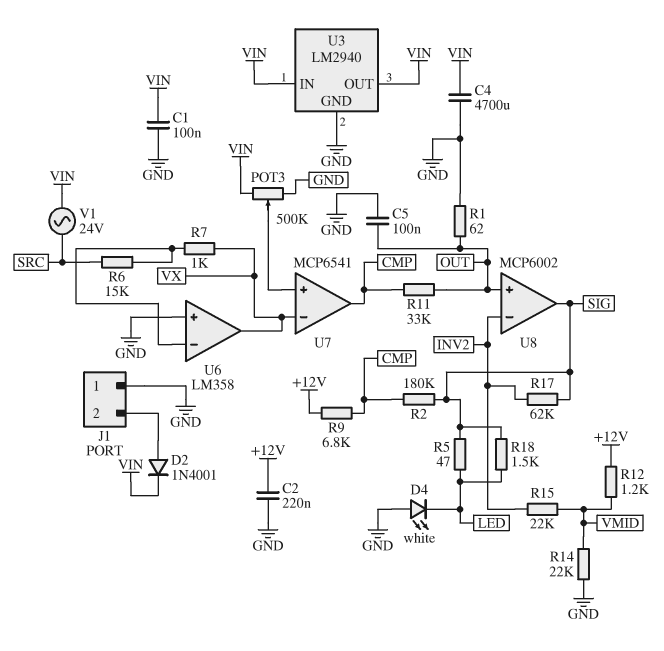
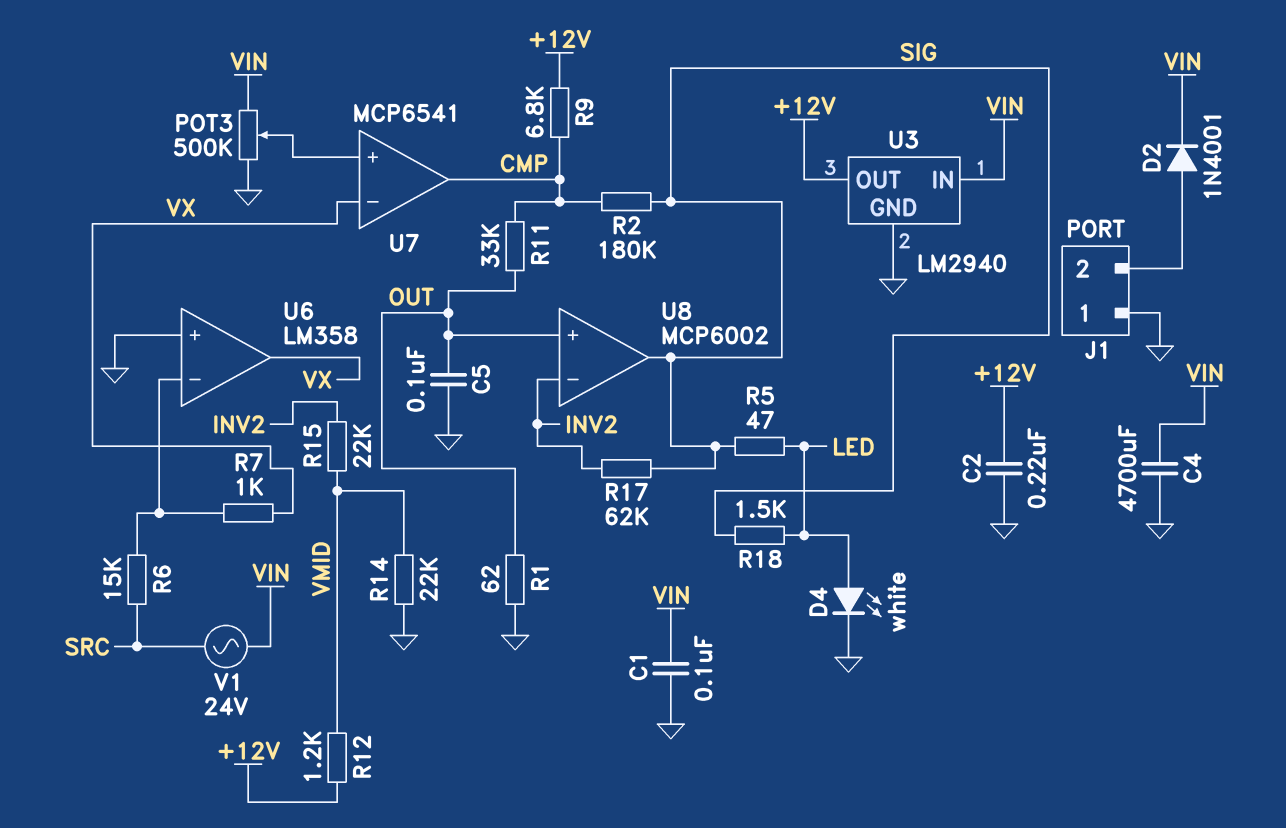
D4: LED white (A GND, K LED) -> LED white (A LED, K GND)
U3 pin OUT: VIN -> +12V

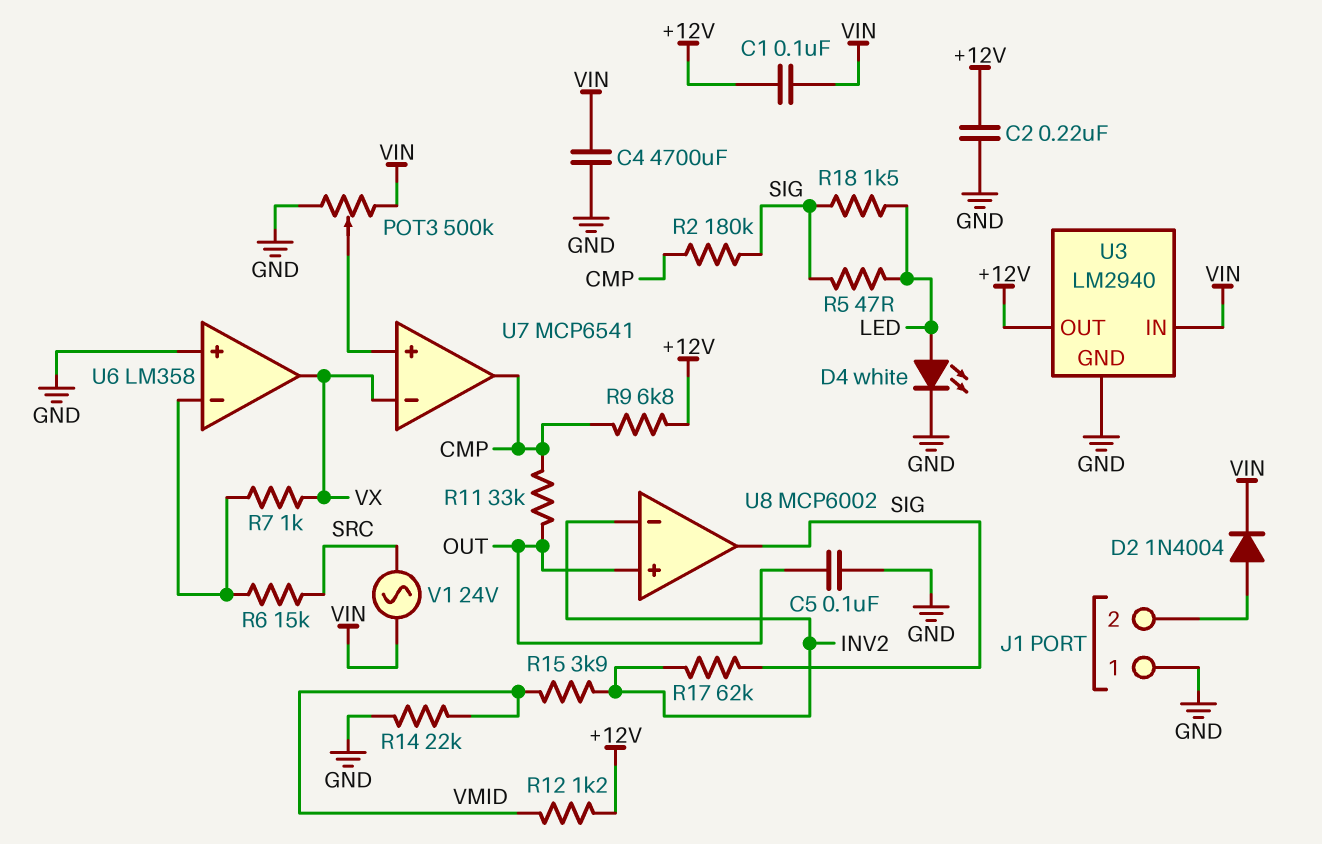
C1: 100nF (GND, VIN) -> 100nF (+12V, VIN)
D2: diode 1N4001 (A J1/2, K VIN) -> diode 1N4004 (A J1/2, K VIN)
R1: 62 (GND, OUT) -> none
R15: 22k (INV2, VMID) -> 3.9k (INV2, VMID)

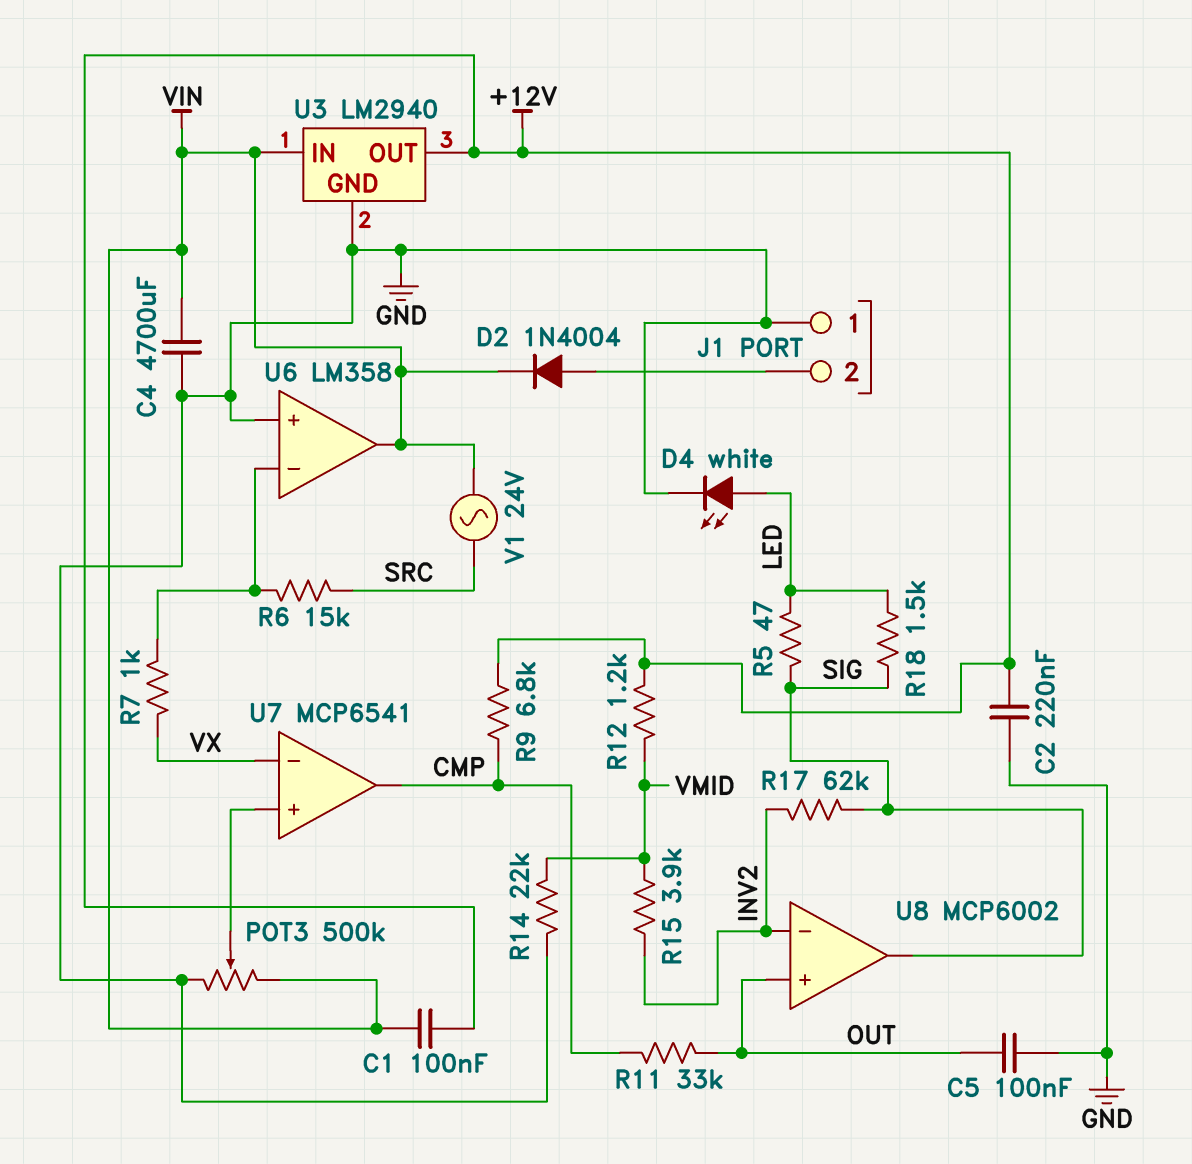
R2: 180k (CMP, SIG) -> none
U6 pin out: VX -> VIN

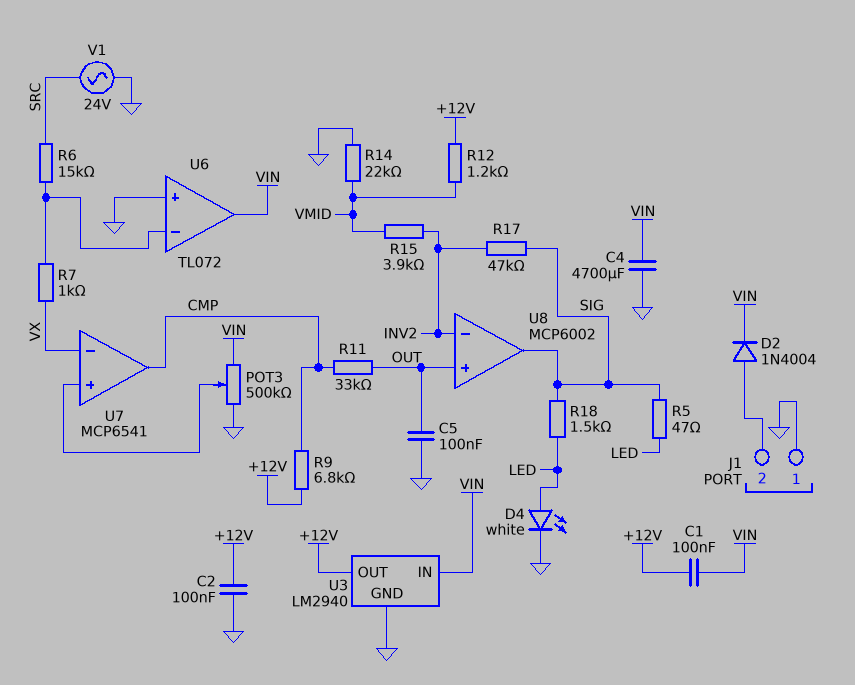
C2: 220nF (+12V, GND) -> 100nF (+12V, GND)
R17: 62k (INV2, SIG) -> 47k (INV2, SIG)
U6: LM358 -> TL072
V1: AC 24V (SRC, VIN) -> AC 24V (GND, SRC)

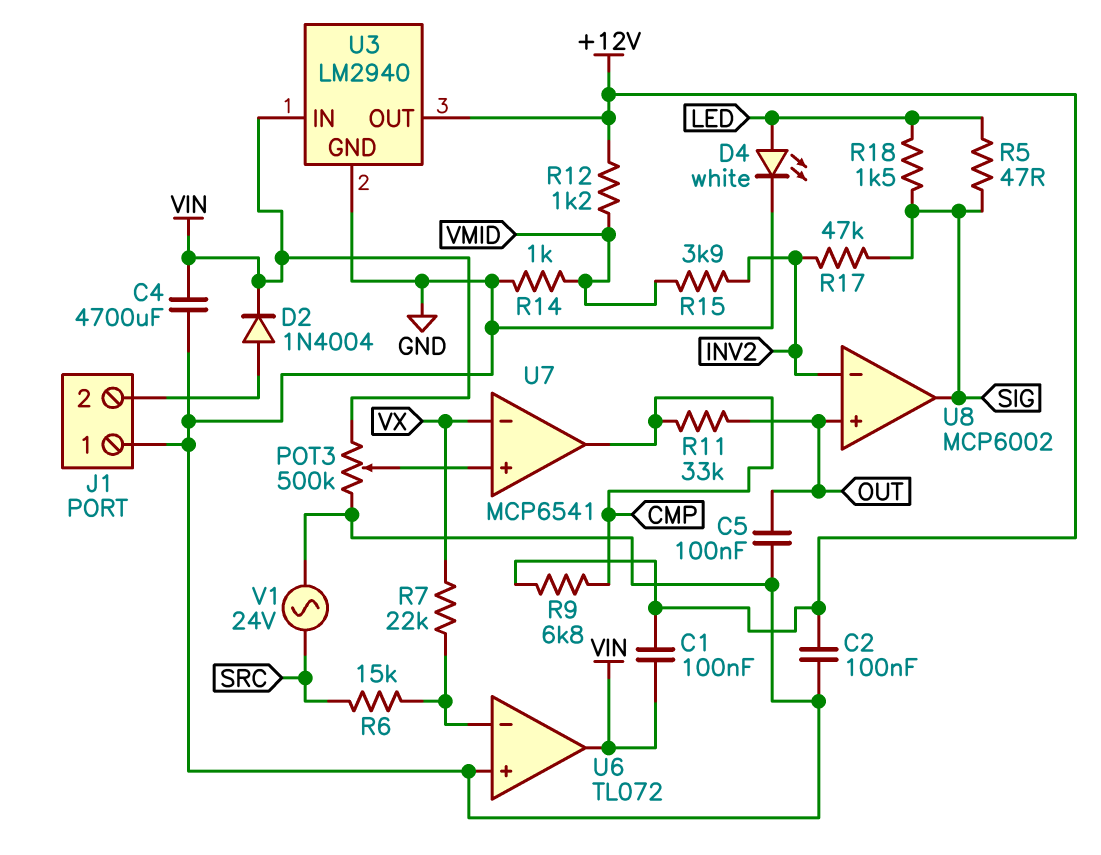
R7: 1k (U6/in-, VX) -> 22k (U6/in-, VX)
R14: 22k (GND, VMID) -> 1k (GND, VMID)

